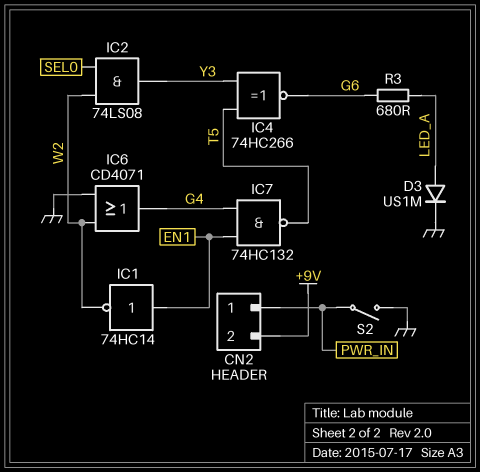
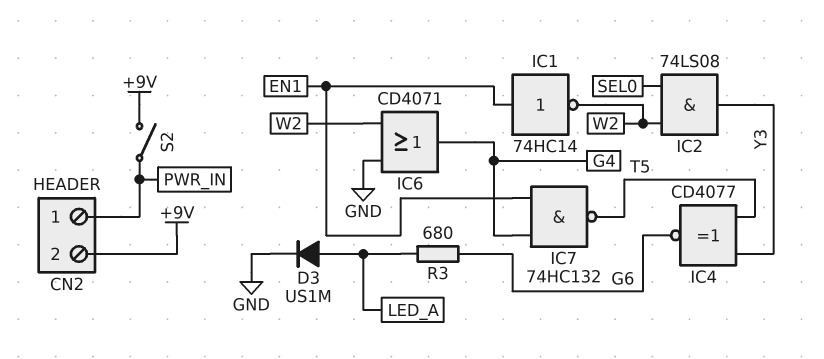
IC4: XNOR 74HC266 (in T5, in Y3, out G6) -> XNOR CD4077 (in T5, in Y3, out G6)
S2: switch (GND, PWR_IN) -> switch (+9V, PWR_IN)

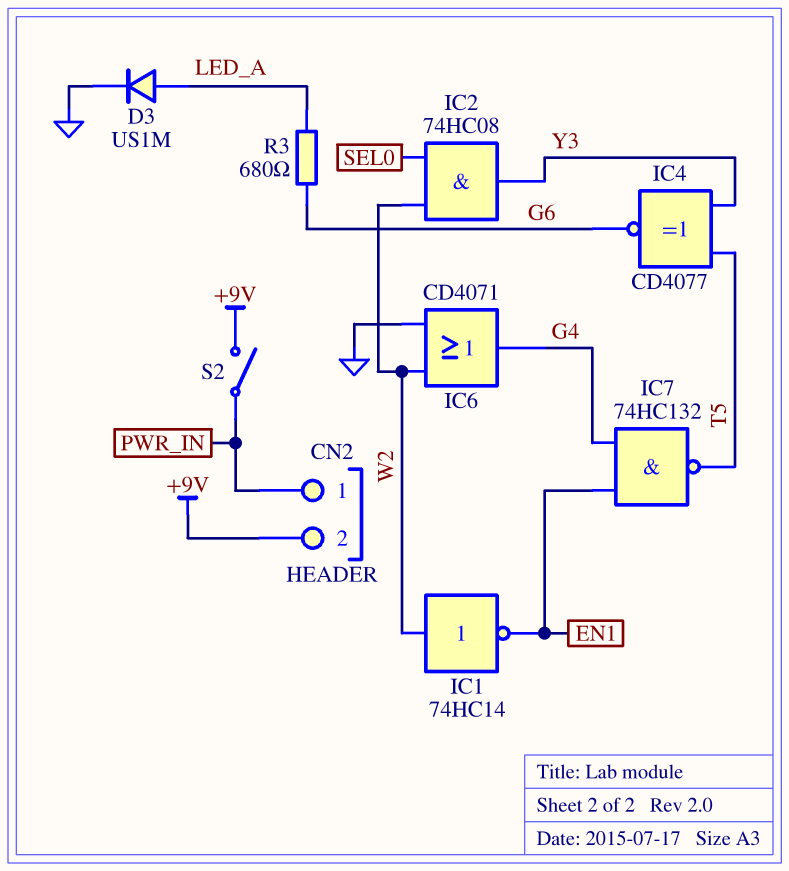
IC1: NOT 74HC14 (in EN1, out W2) -> NOT 74HC14 (in W2, out EN1)
IC2: AND 74LS08 (in SEL0, in W2, out Y3) -> AND 74HC08 (in SEL0, in W2, out Y3)

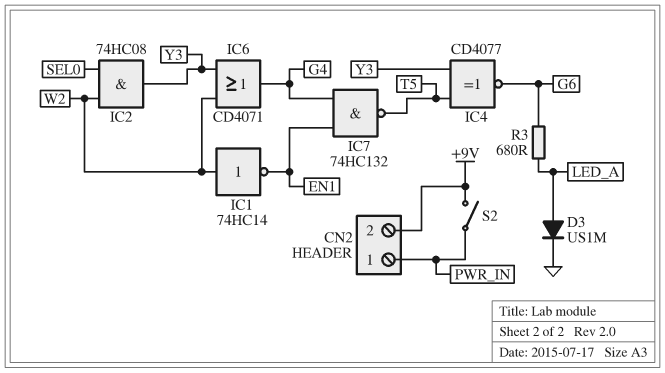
IC6: OR CD4071 (in GND, in W2, out G4) -> OR CD4071 (in W2, in Y3, out G4)

